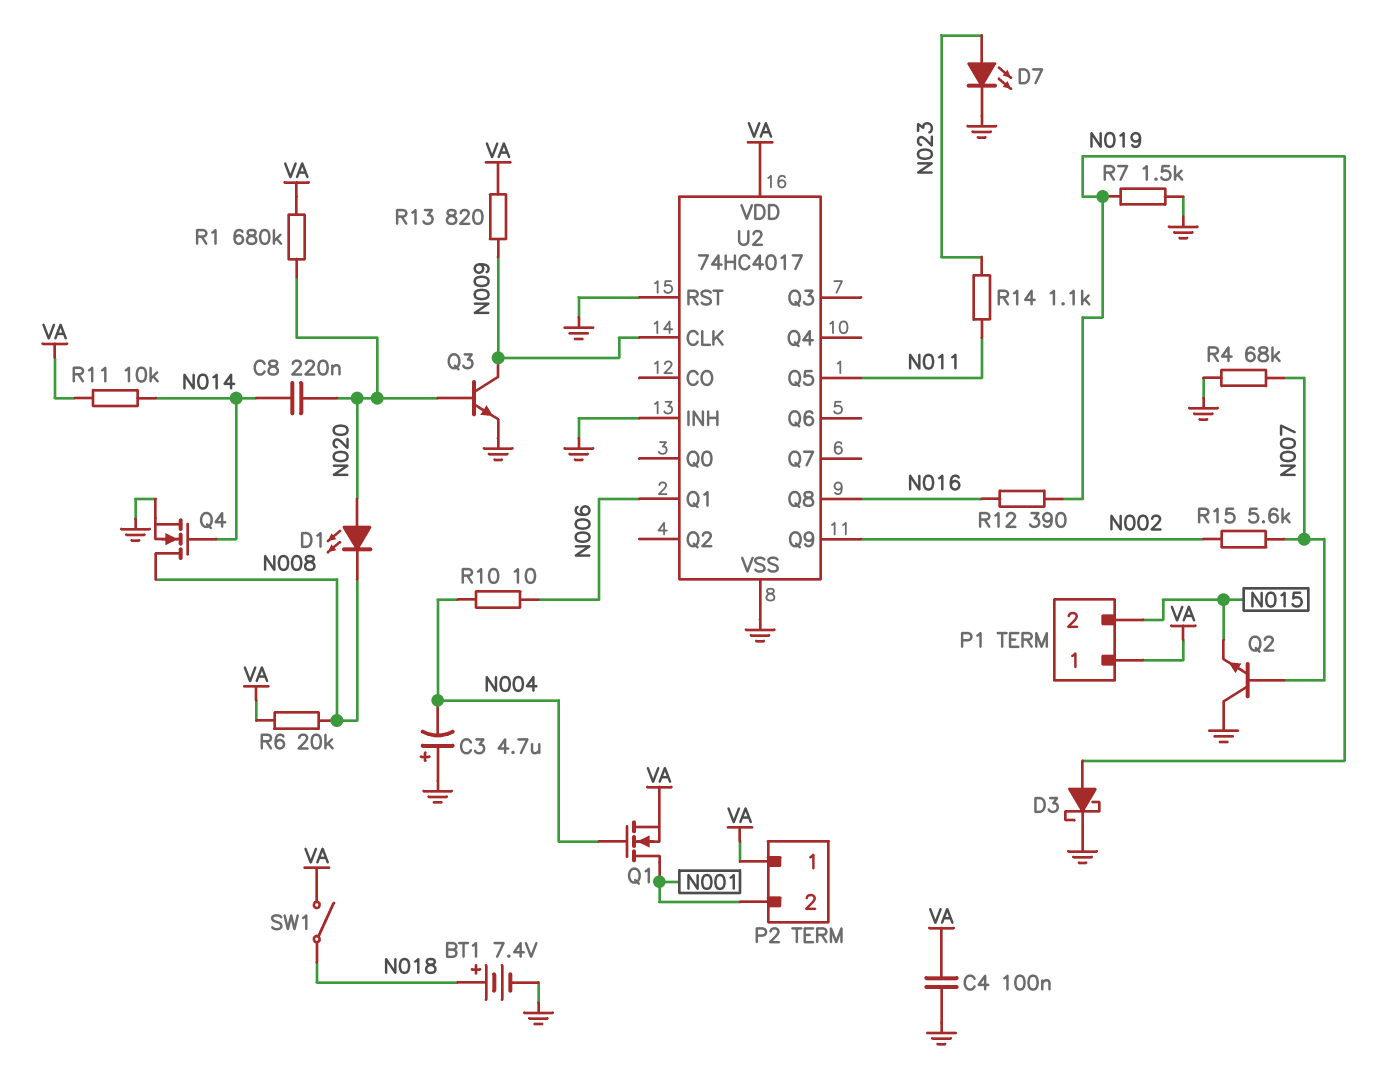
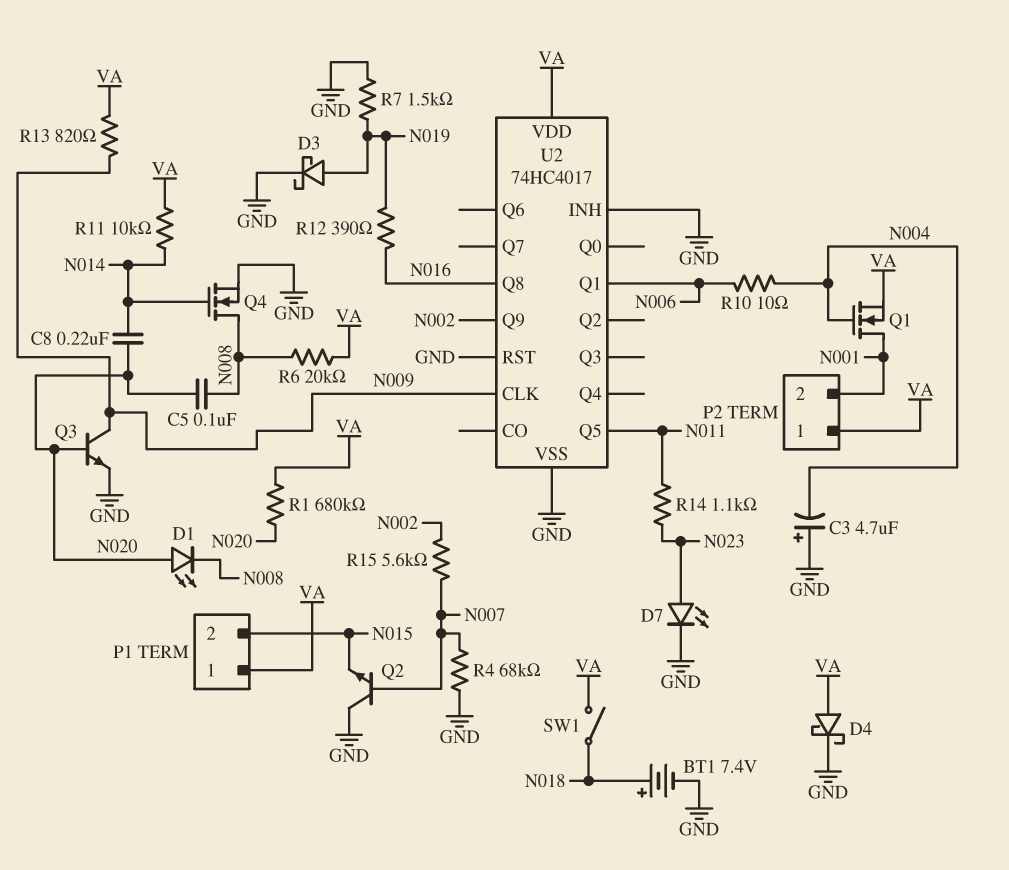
C4: 100nF (GND, VA) -> none
C5: none -> 100nF (N008, N020)
D4: none -> schottky (A VA, K GND)

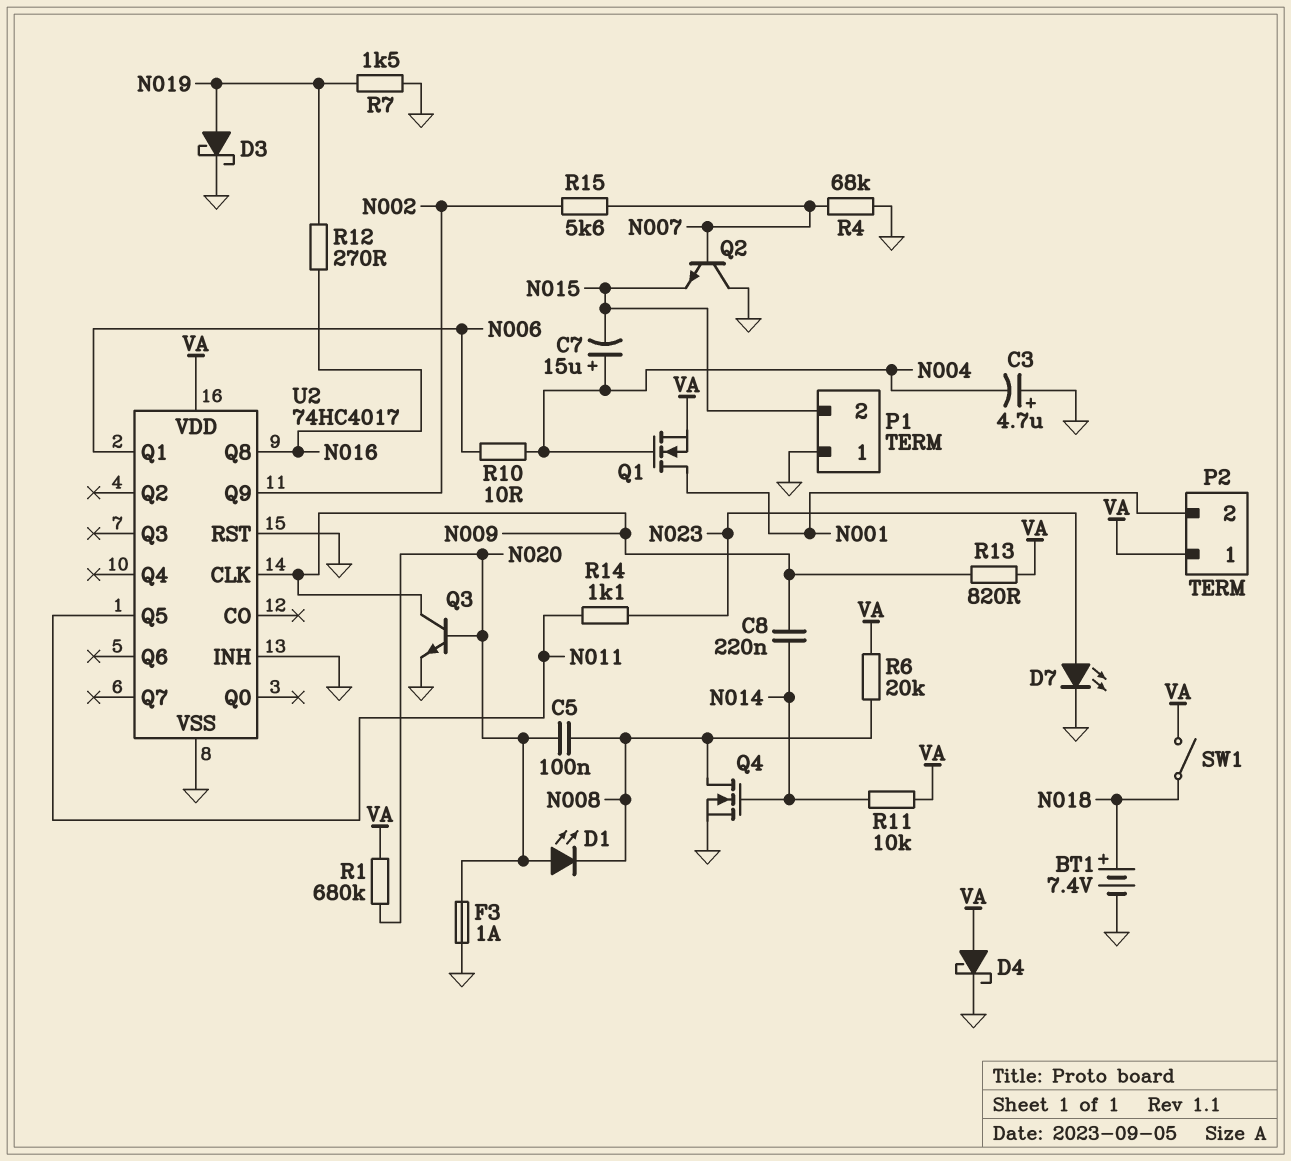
C7: none -> 15uF (plus N004, minus N015)
C8: 220nF (N014, N020) -> 220nF (N009, N014)
F3: none -> 1A (GND, N020)
P1 pin 1: VA -> GND
R12: 390 (N016, N019) -> 270 (N016, N019)

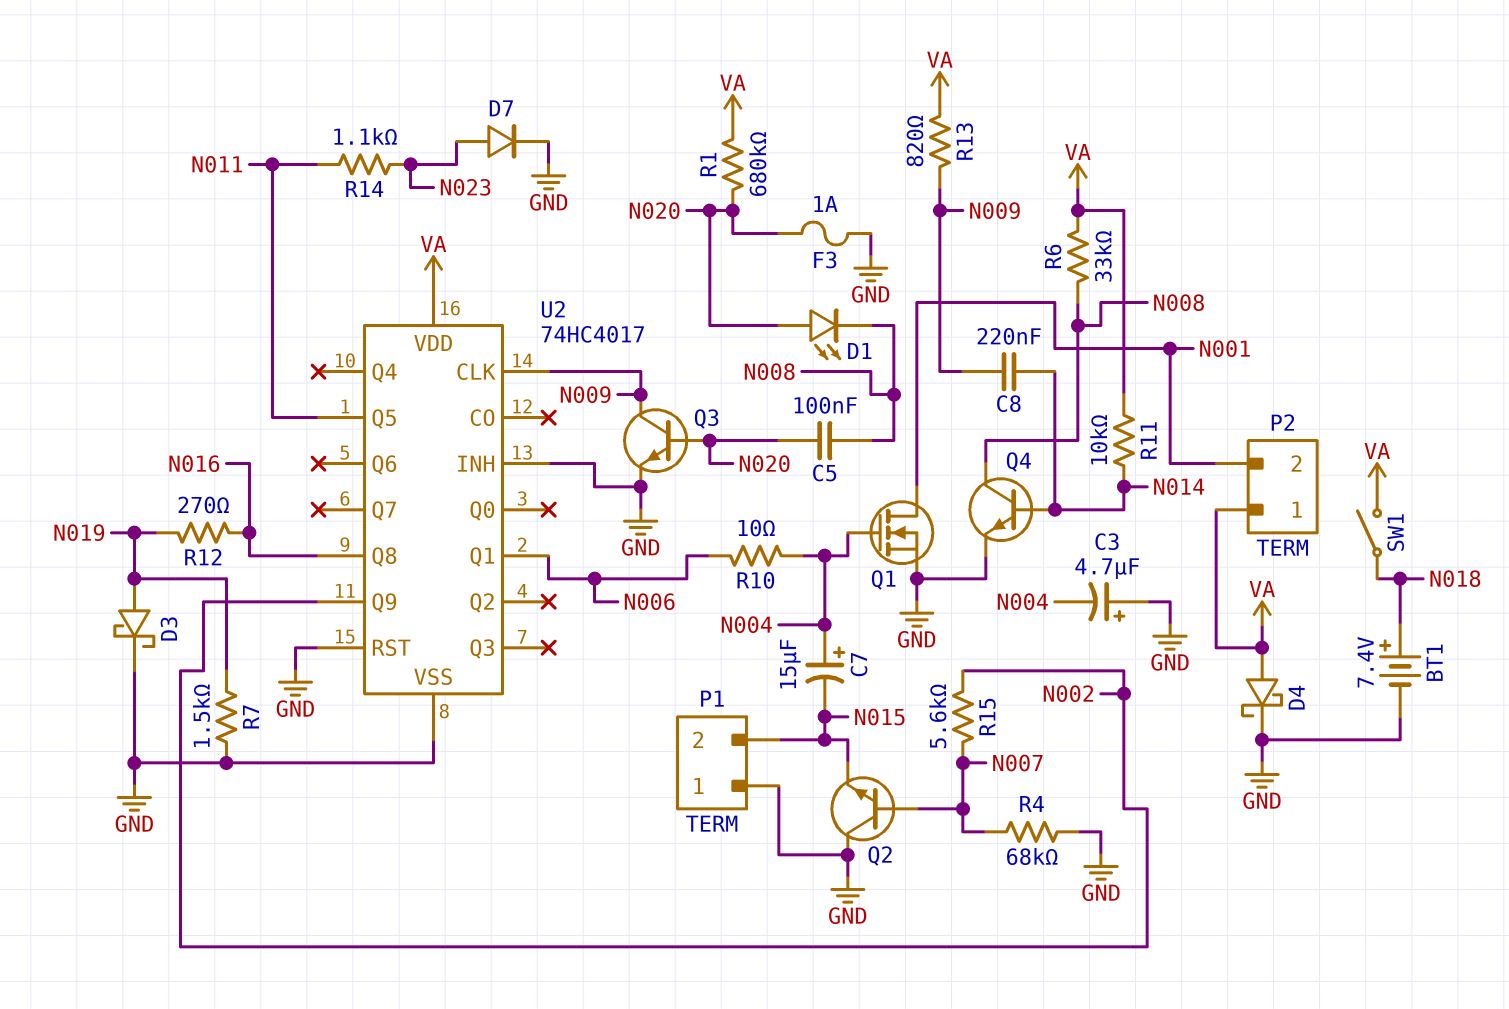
D7: LED (A N023, K GND) -> diode (A N023, K GND)
Q1: NMOS (G N004, D N001, S VA) -> NMOS (G N004, D N001, S GND)
Q4: NMOS (G N014, D N008, S GND) -> NPN (B N014, C N008, E GND)
R6: 20k (N008, VA) -> 33k (N008, VA)

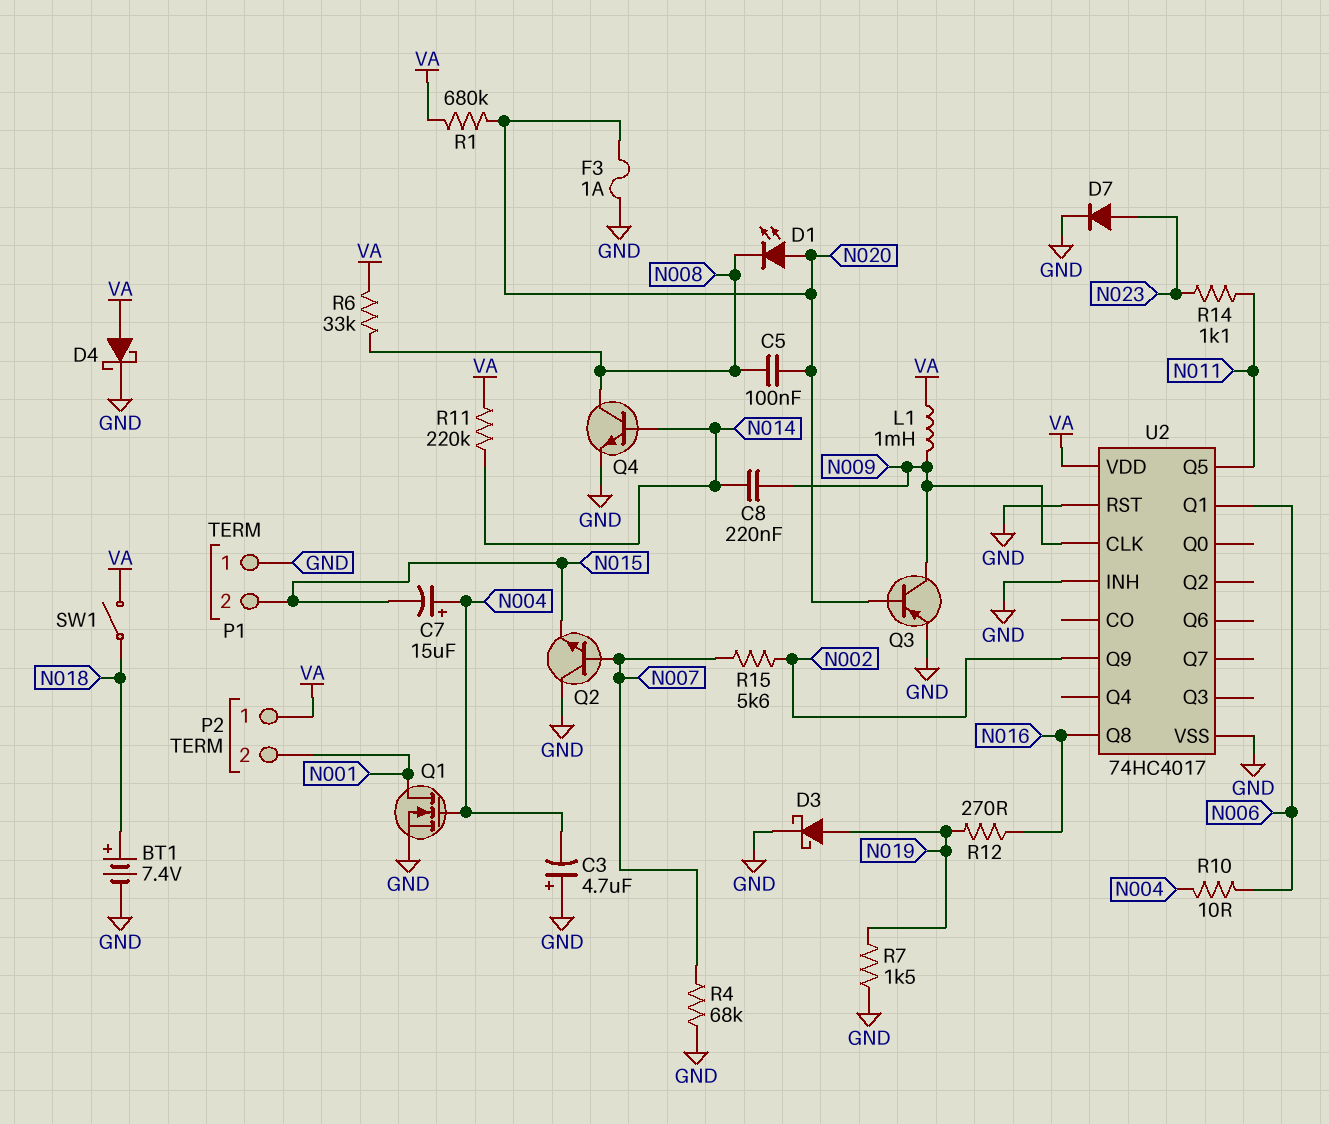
L1: none -> 1mH (N009, VA)
Q3: NPN (B N020, C N009, E GND) -> PNP (B N020, C N009, E GND)
R11: 10k (N014, VA) -> 220k (N014, VA)
R13: 820 (N009, VA) -> none

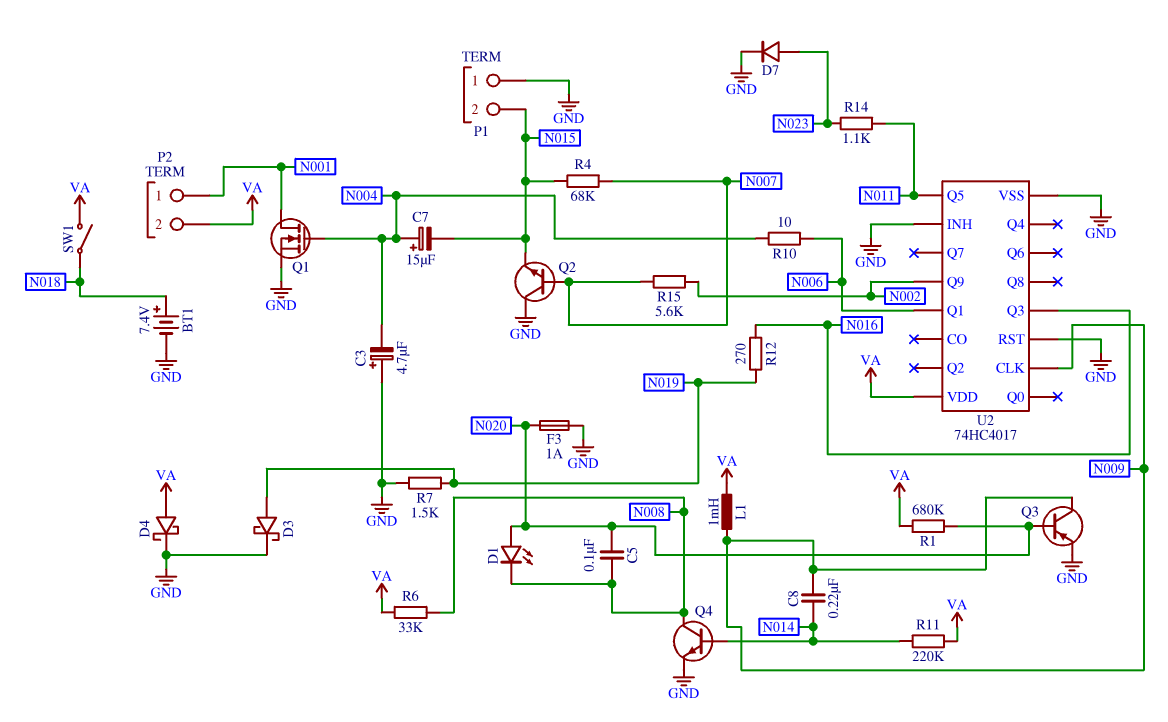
P2 pin 1: VA -> N001
P2 pin 2: N001 -> VA
R4: 68k (GND, N007) -> 68k (N007, N015)
U2 pin Q3: none -> N016
U2 pin Q8: N016 -> none

